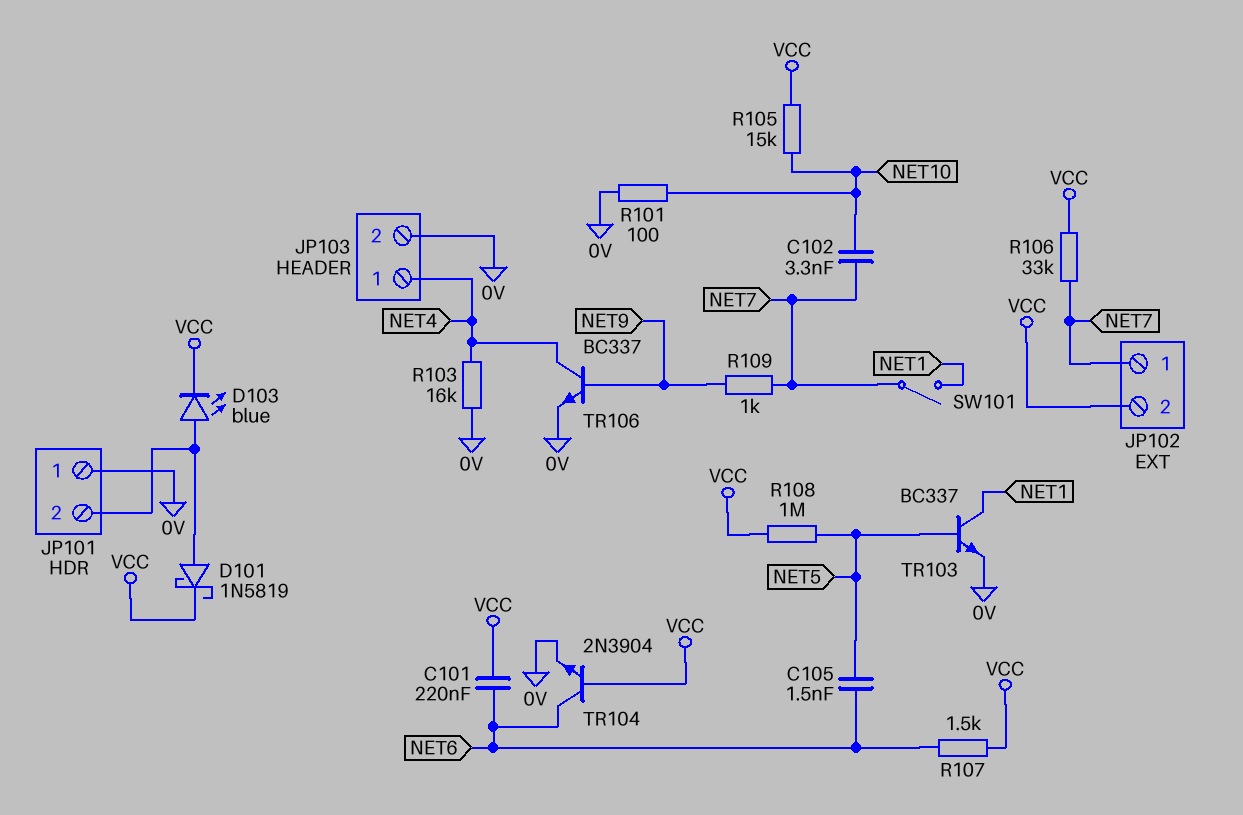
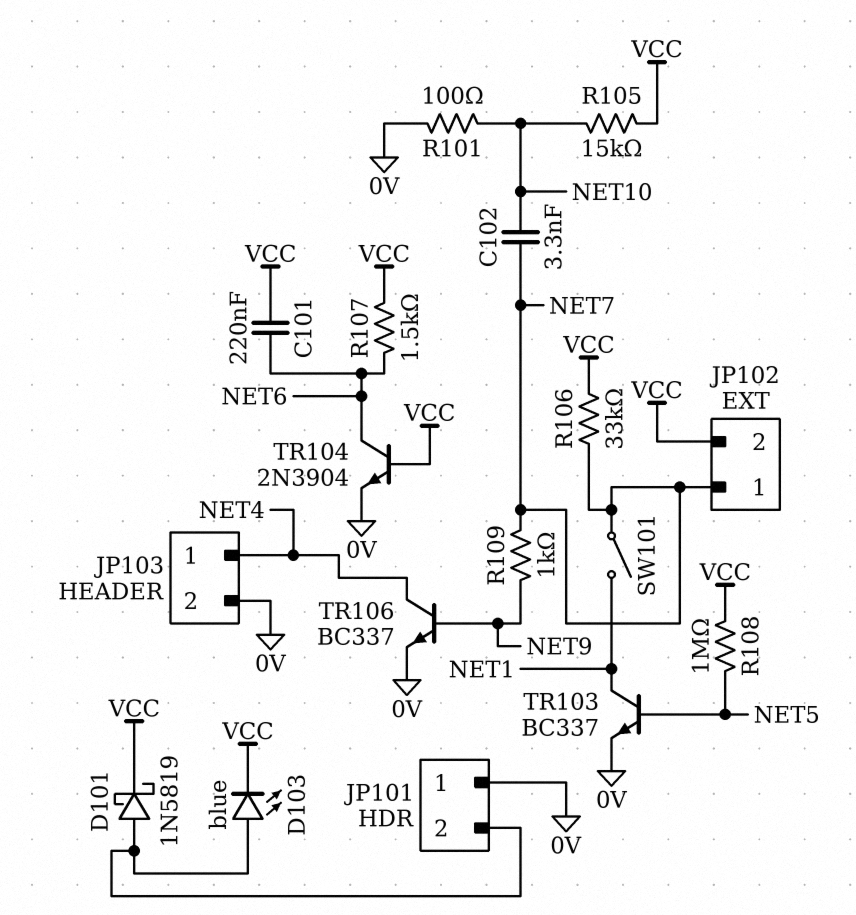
C105: 1.5nF (NET5, NET6) -> none
R103: 16k (0V, NET4) -> none

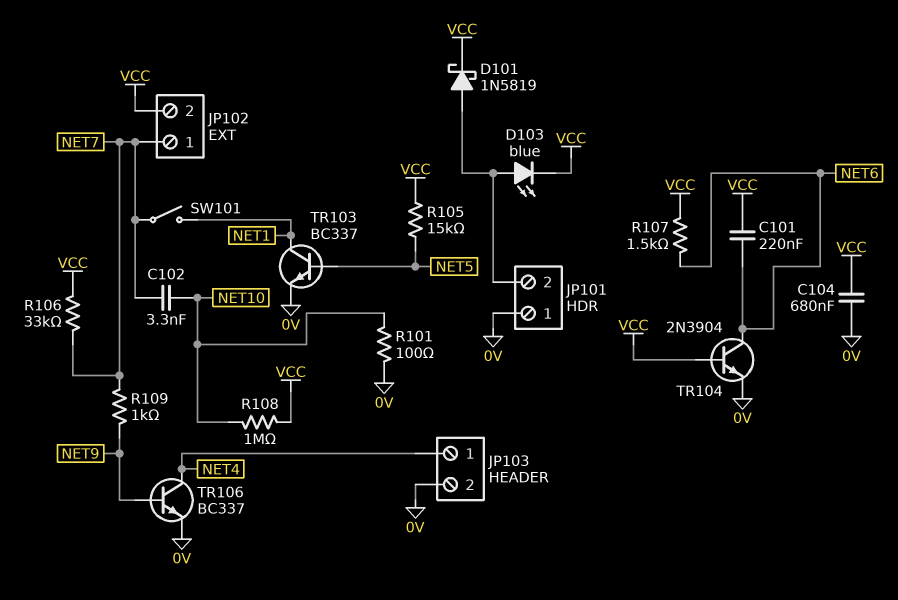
C104: none -> 680nF (0V, VCC)
R105: 15k (NET10, VCC) -> 15k (NET5, VCC)
R108: 1M (NET5, VCC) -> 1M (NET10, VCC)

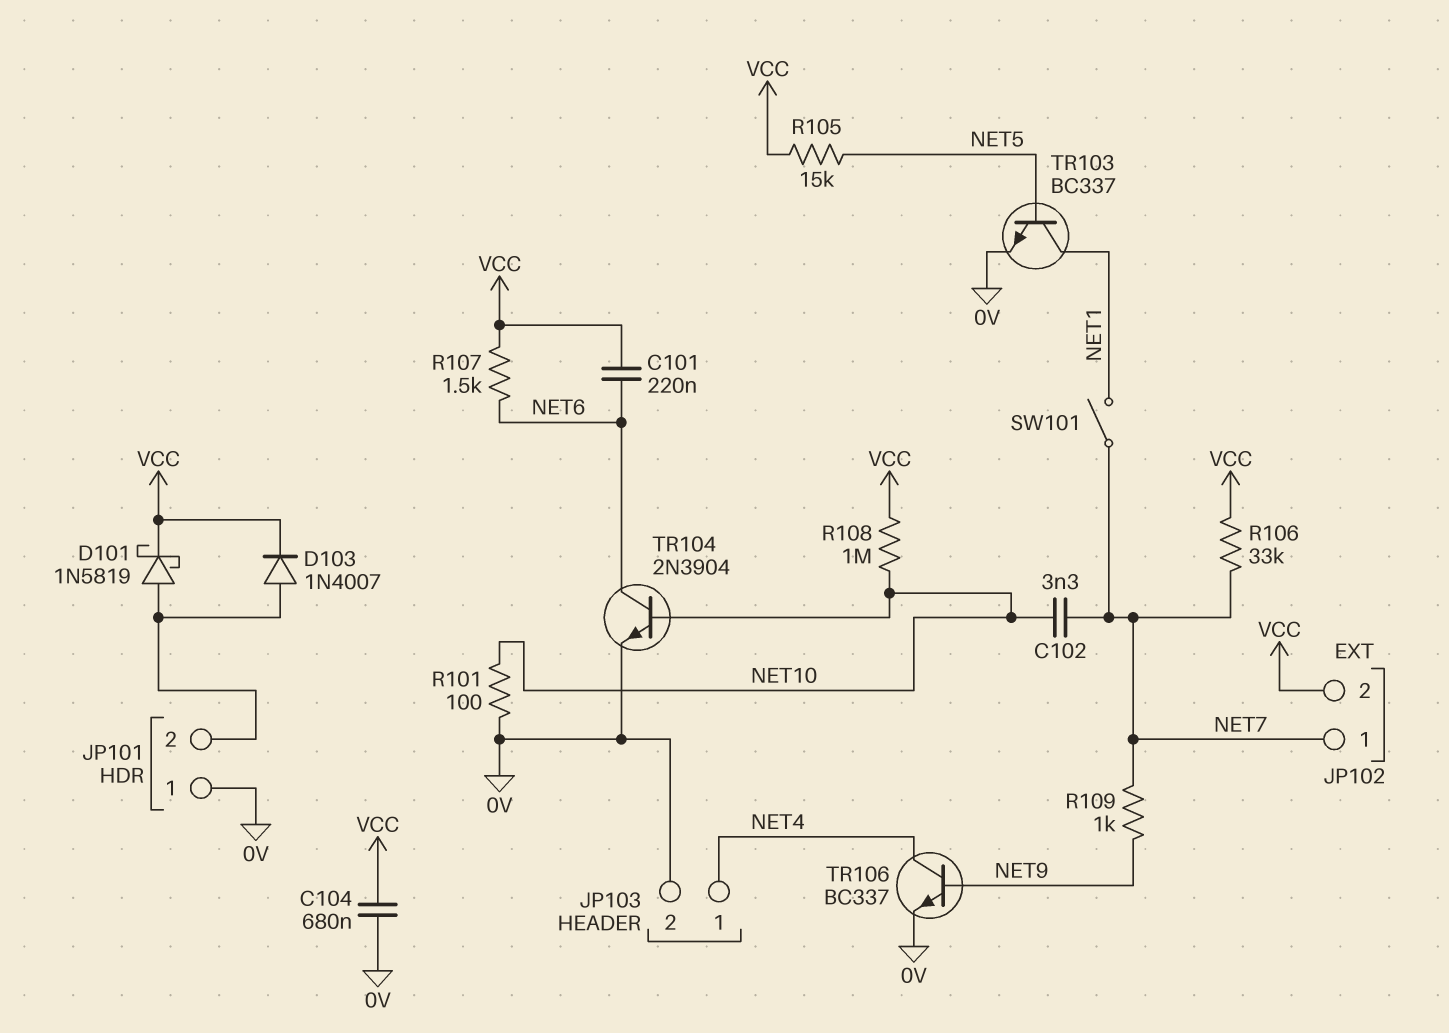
D103: LED blue (A JP101/2, K VCC) -> diode 1N4007 (A JP101/2, K VCC)
TR104: NPN 2N3904 (B VCC, C NET6, E 0V) -> NPN 2N3904 (B NET10, C NET6, E 0V)

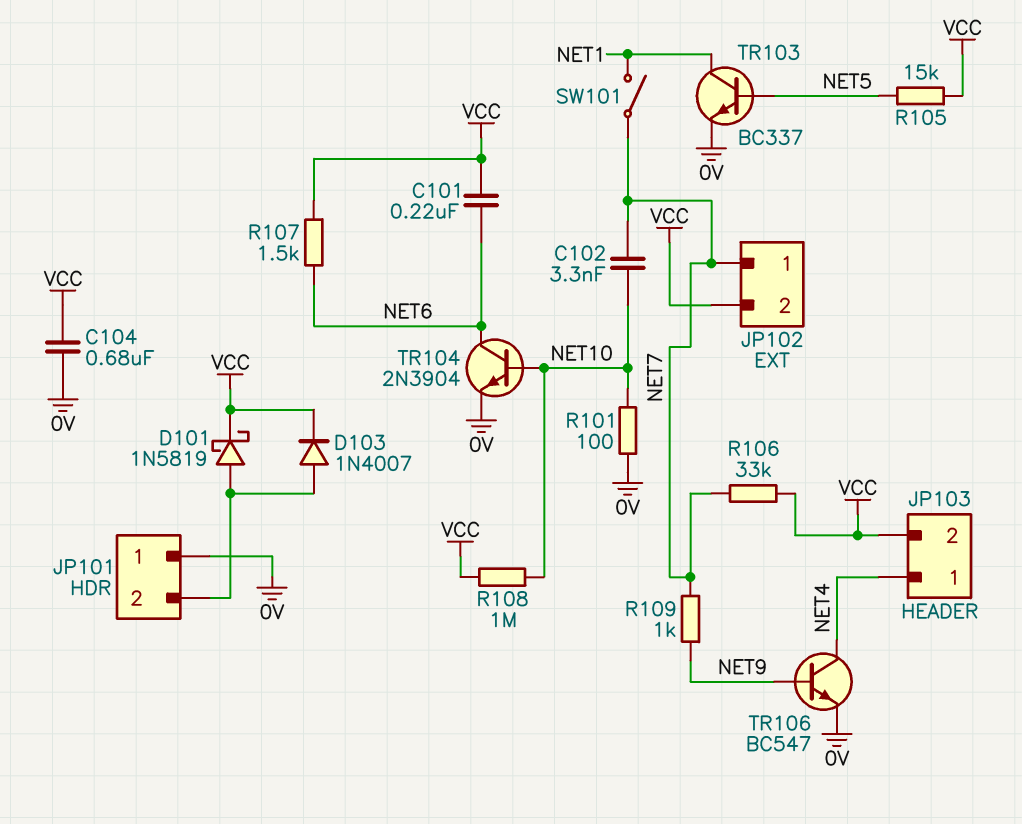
JP103 pin 2: 0V -> VCC
TR106: NPN BC337 (B NET9, C NET4, E 0V) -> NPN BC547 (B NET9, C NET4, E 0V)

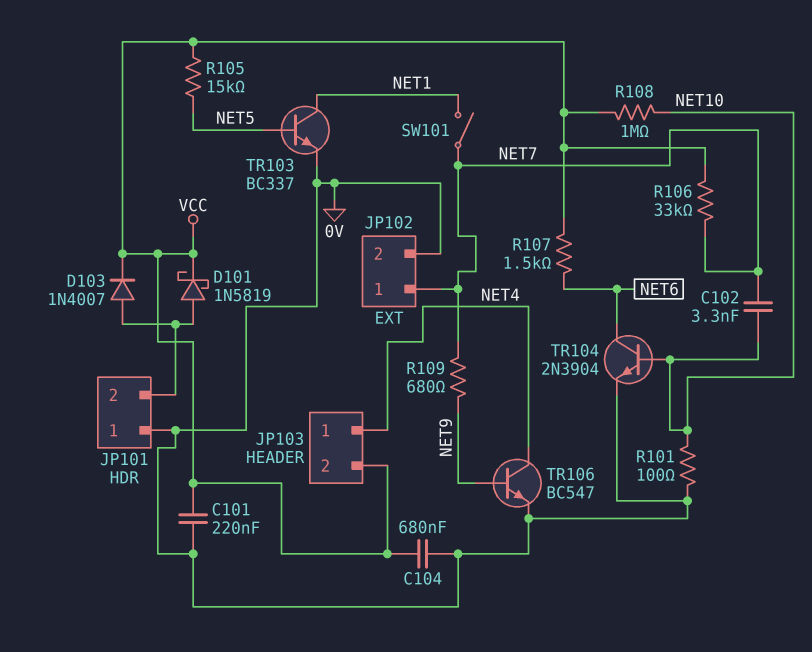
C101: 220nF (NET6, VCC) -> 220nF (0V, VCC)
JP102 pin 2: VCC -> 0V
R109: 1k (NET7, NET9) -> 680 (NET7, NET9)

